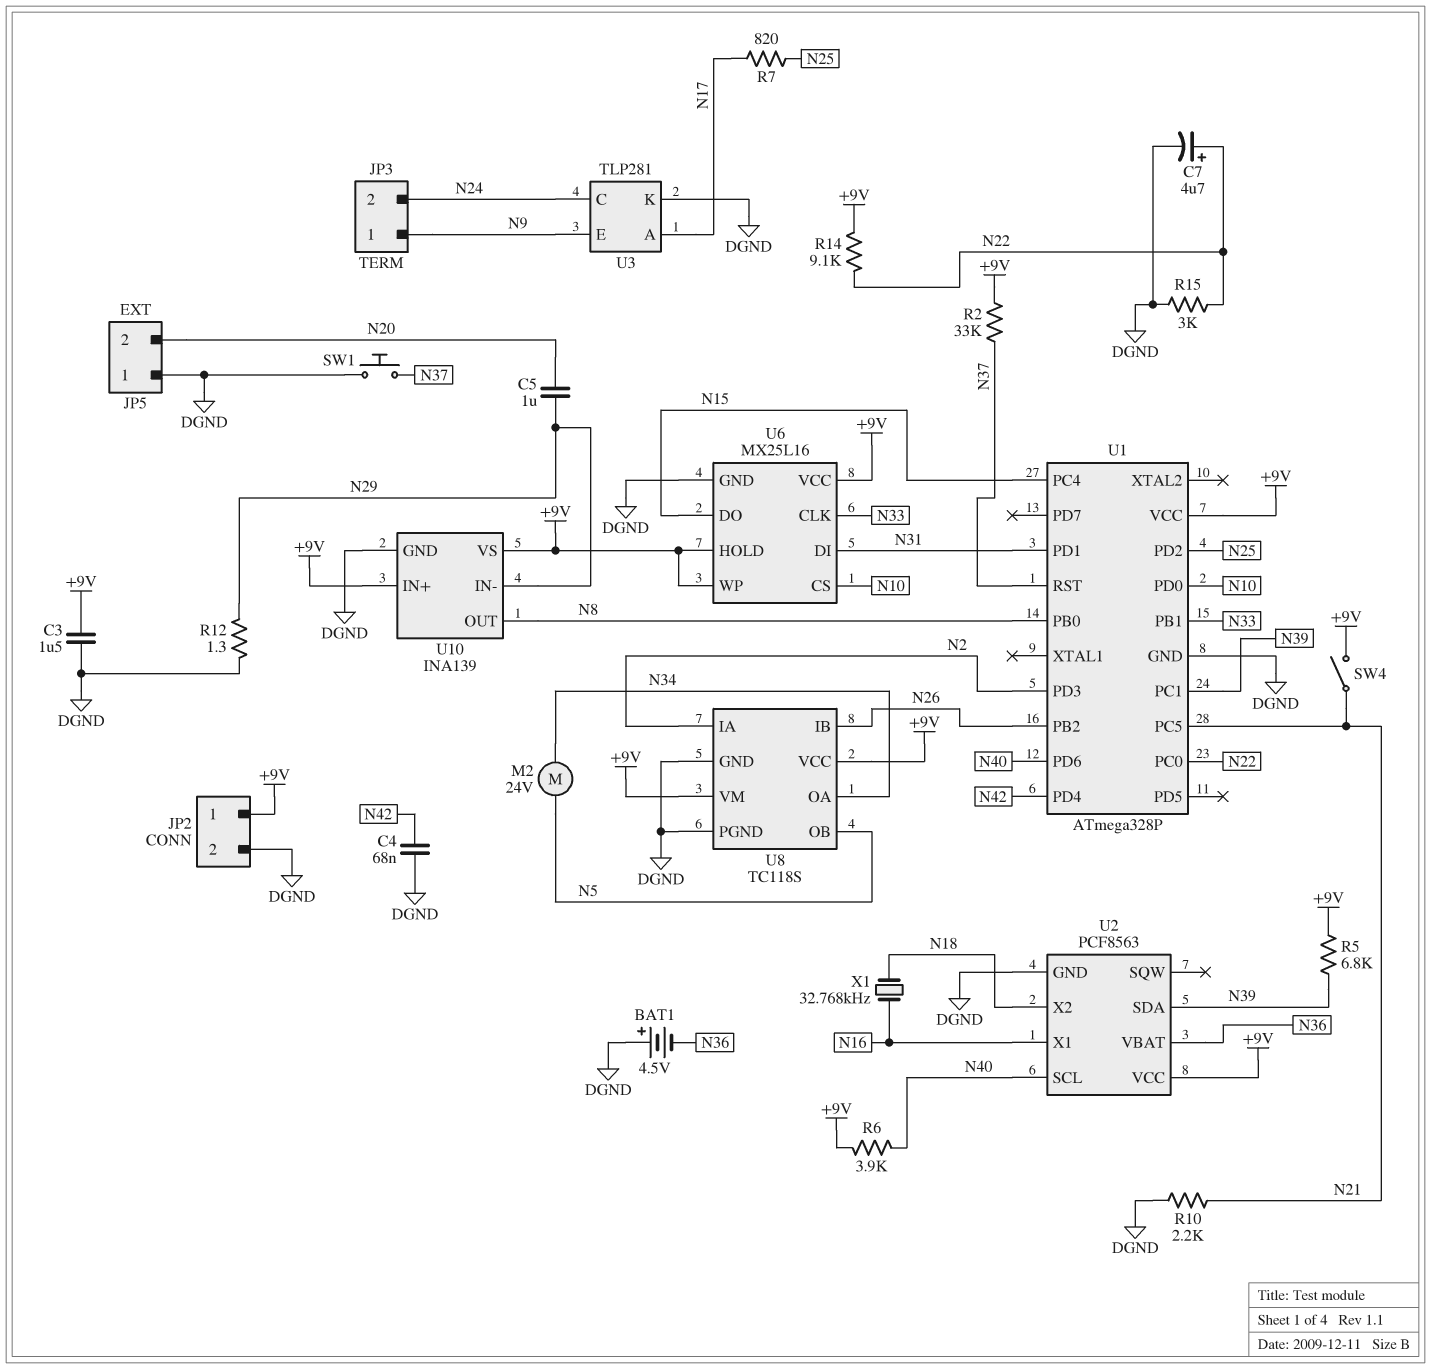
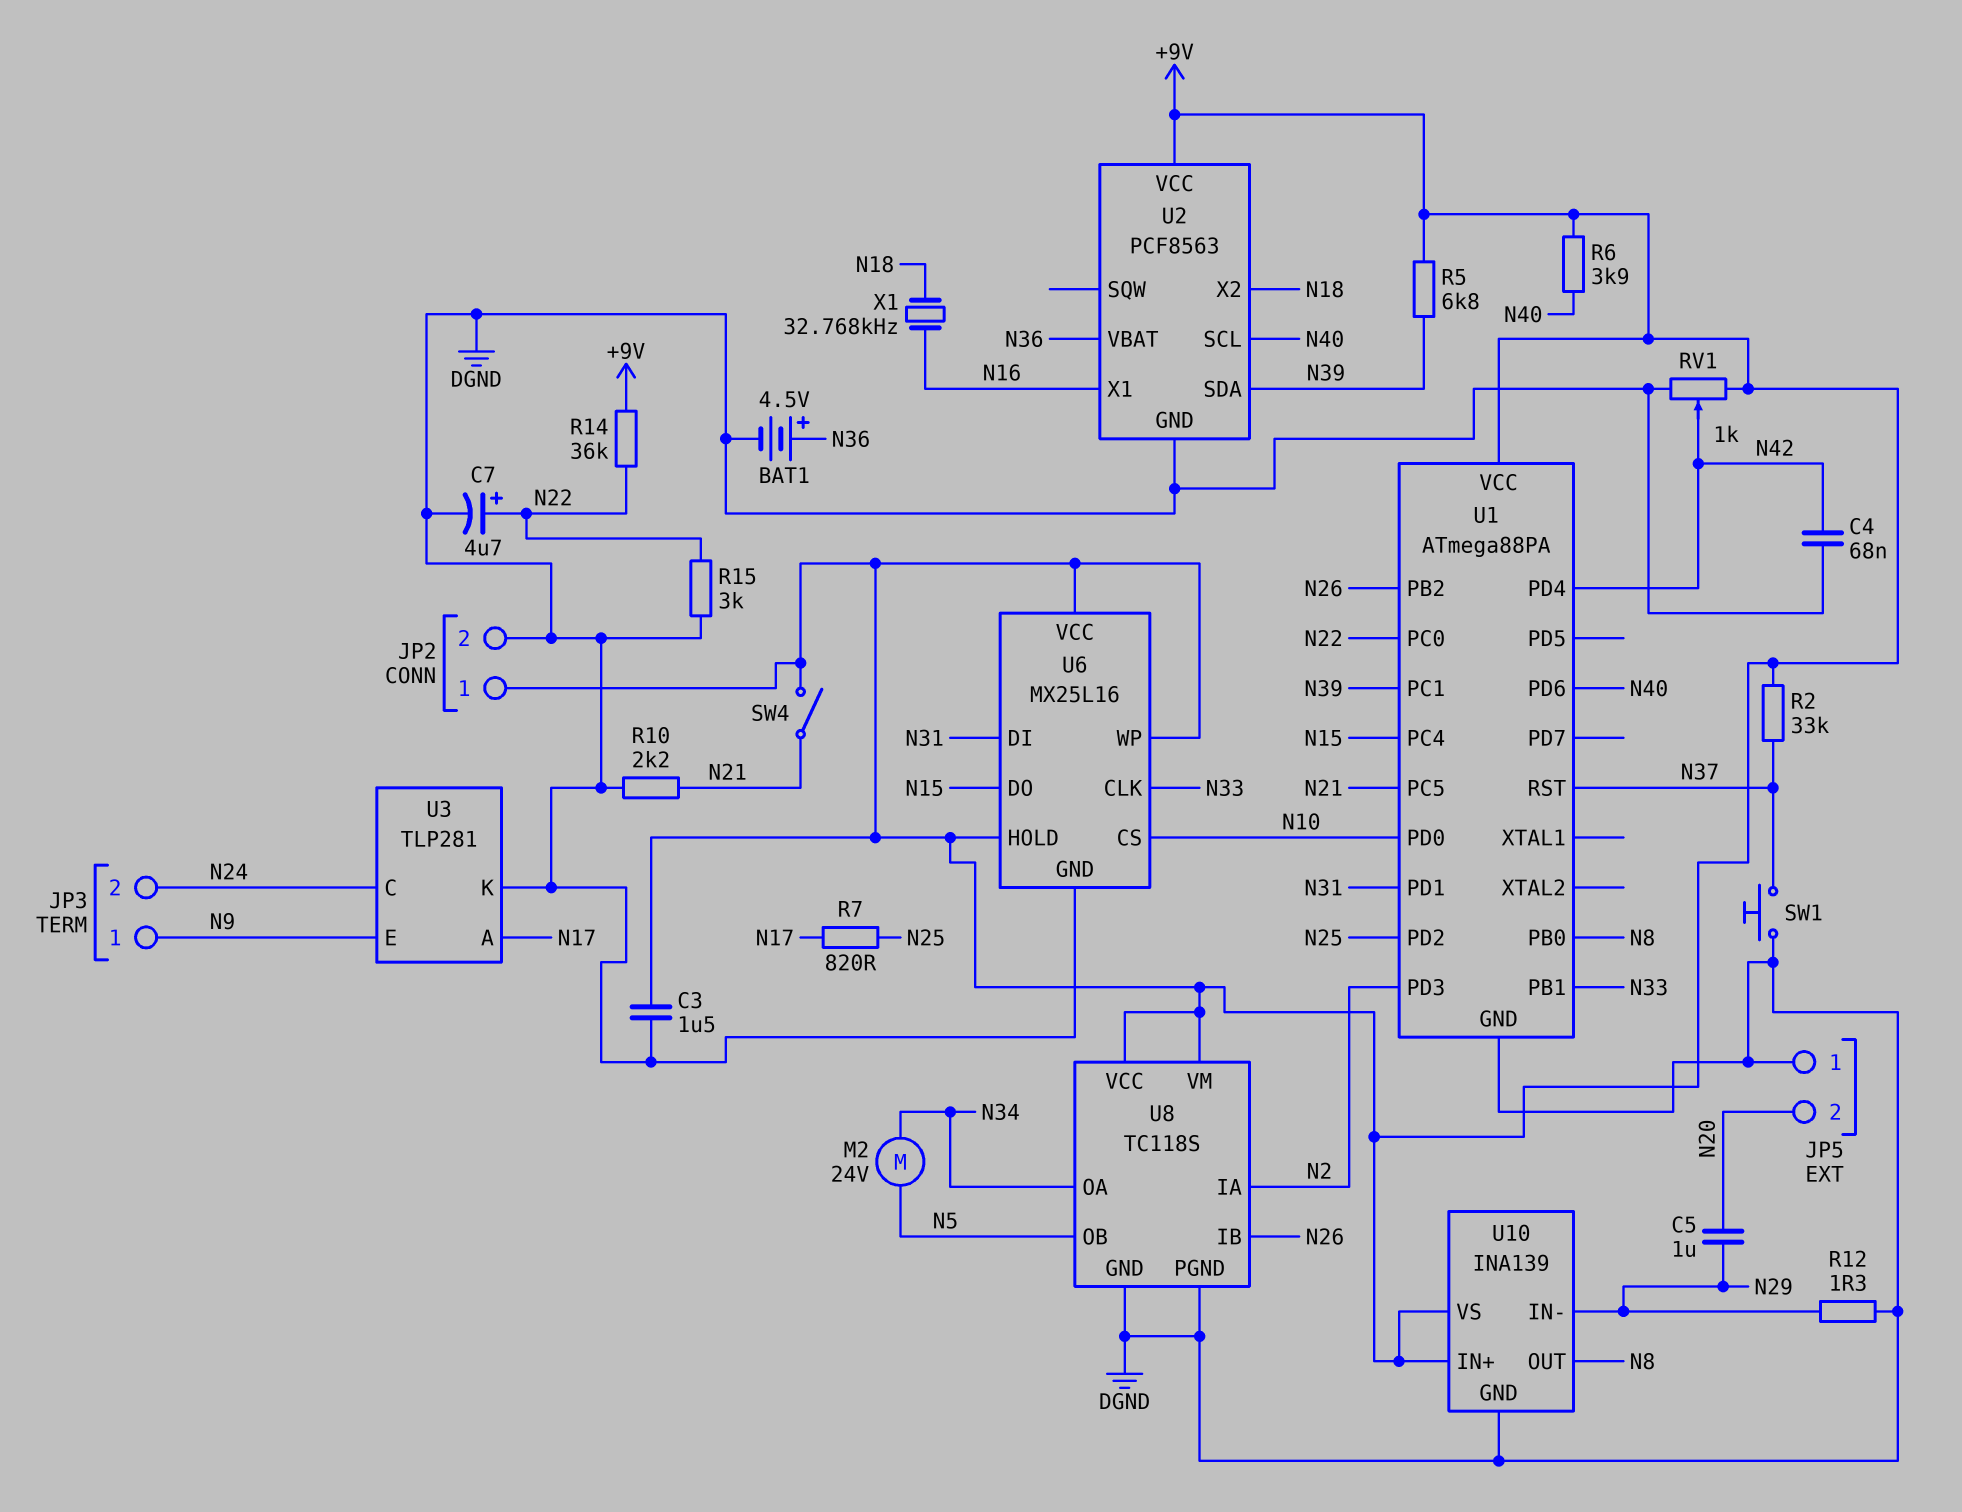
BAT1: 4.5V (plus DGND, minus N36) -> 4.5V (plus N36, minus DGND)
R14: 9.1k (+9V, N22) -> 36k (+9V, N22)
RV1: none -> 1k (+9V, DGND, wiper N42)
U1: ATmega328P -> ATmega88PA

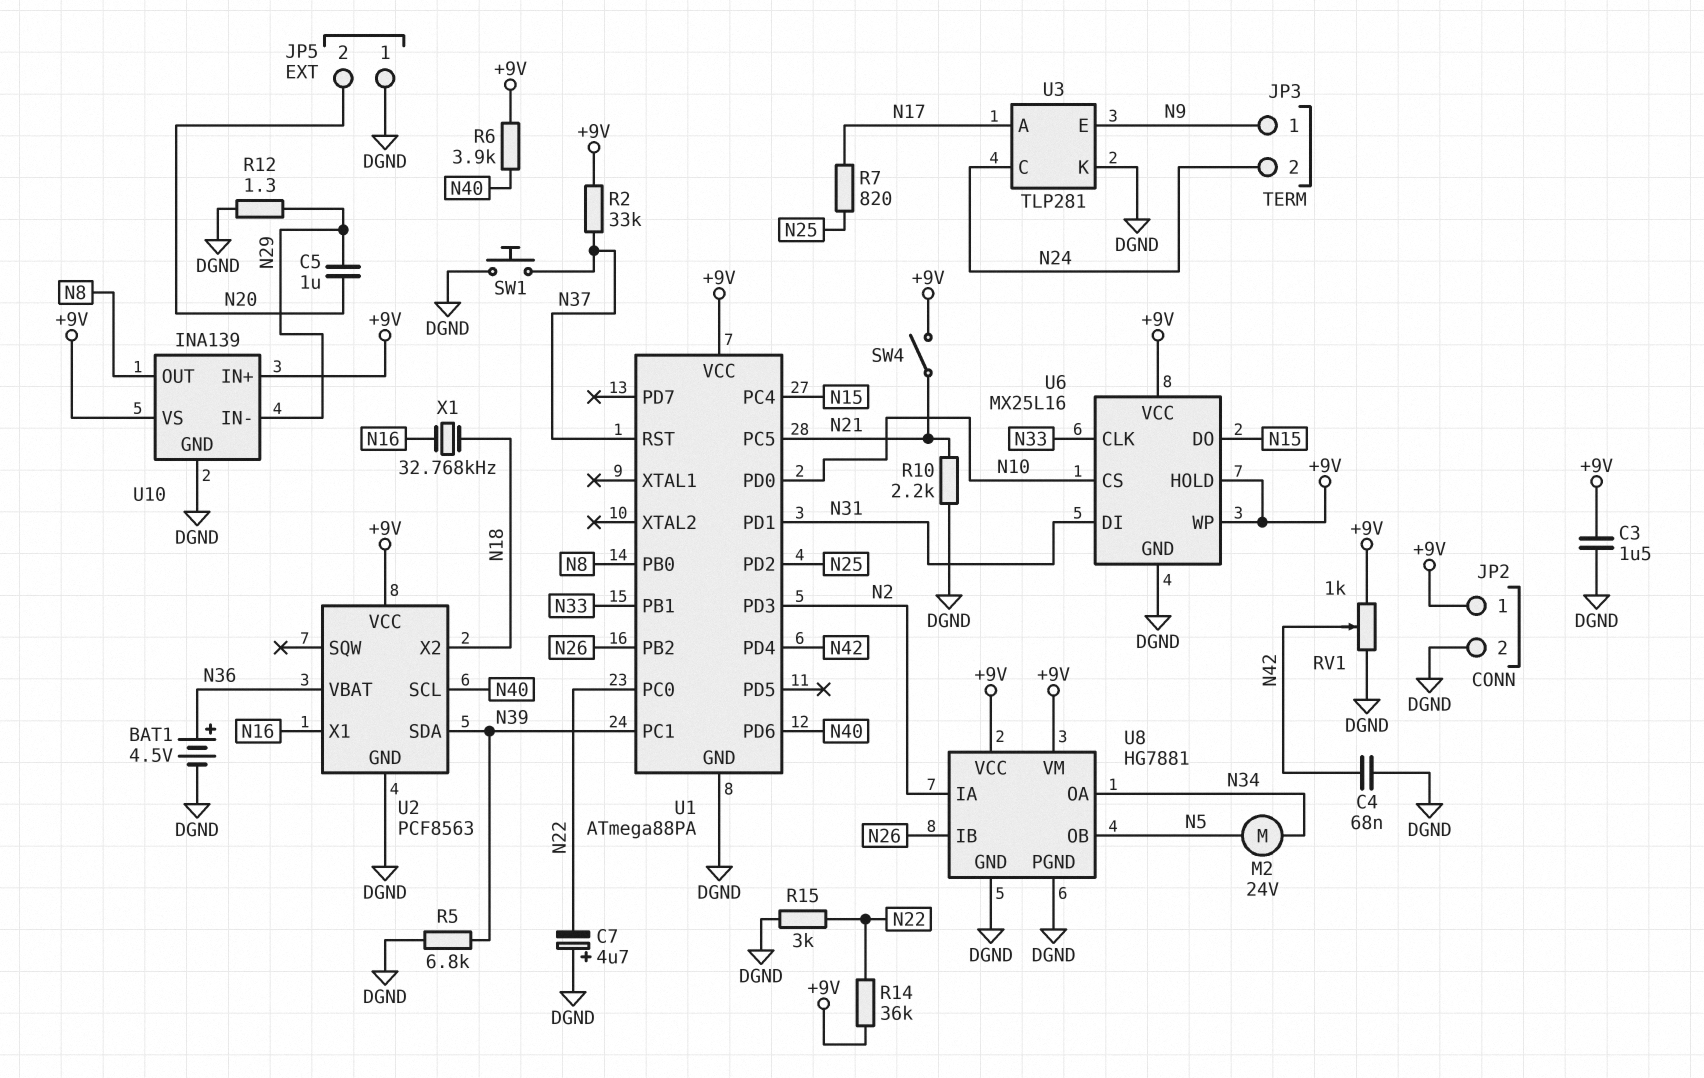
C7: 4.7uF (plus N22, minus DGND) -> 4.7uF (plus DGND, minus N22)
R5: 6.8k (+9V, N39) -> 6.8k (DGND, N39)
U8: TC118S -> HG7881

